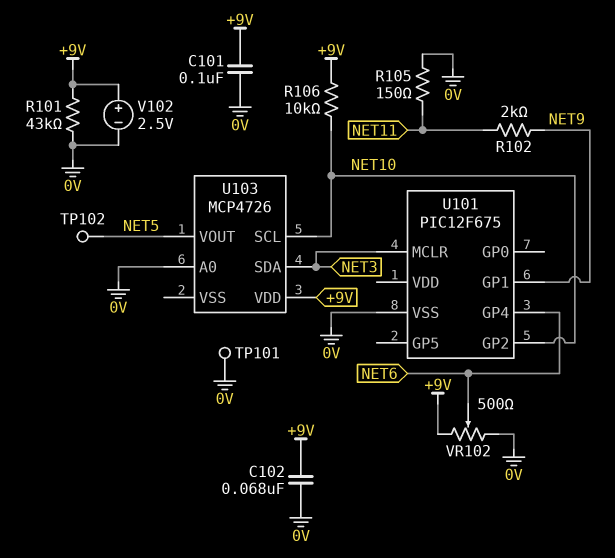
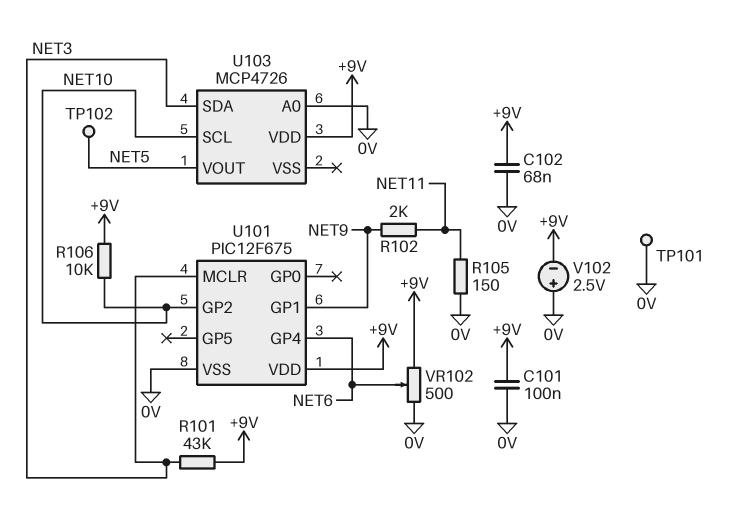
R101: 43k (+9V, 0V) -> 43k (+9V, NET3)
U101 pin VDD: none -> +9V
V102: 2.5V (plus +9V, minus 0V) -> 2.5V (plus 0V, minus +9V)

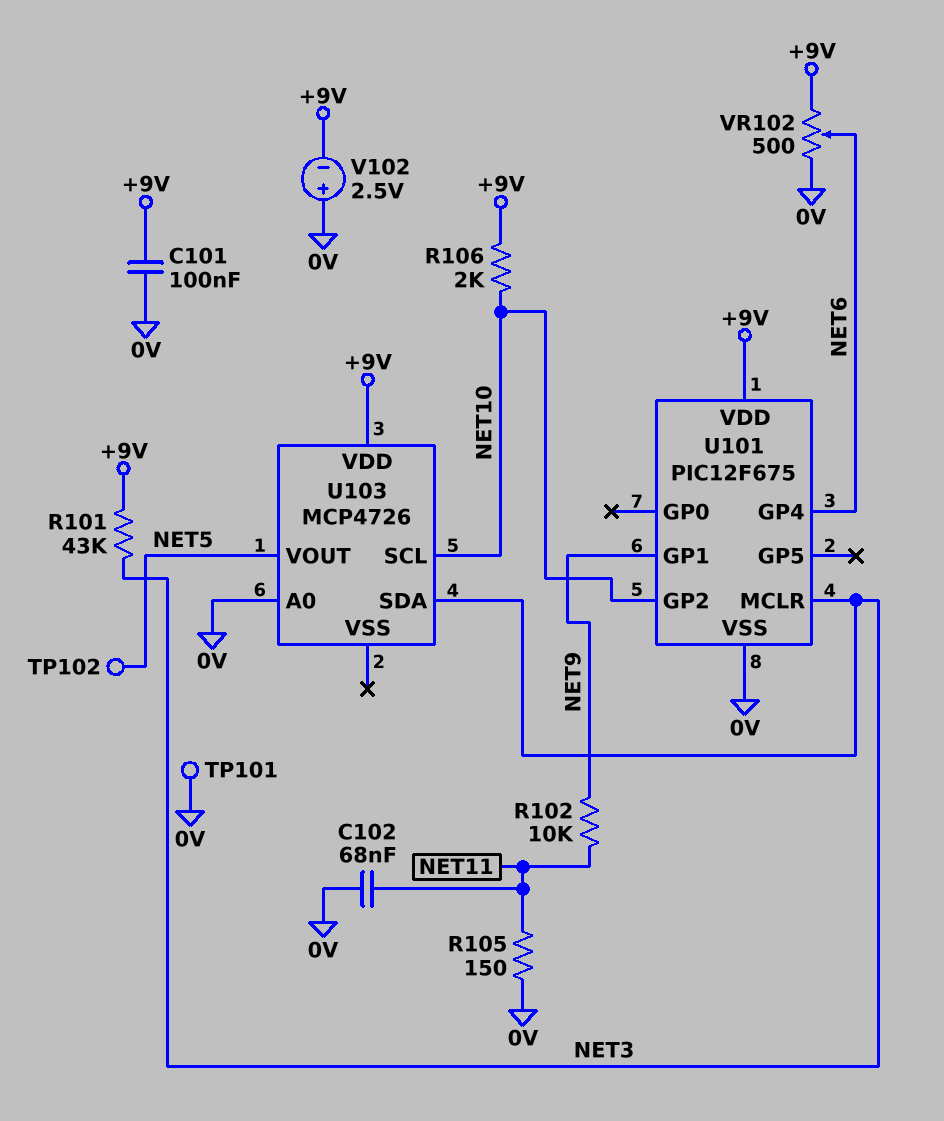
C102: 68nF (+9V, 0V) -> 68nF (0V, NET11)
R102: 2k (NET9, NET11) -> 10k (NET9, NET11)
R106: 10k (+9V, NET10) -> 2k (+9V, NET10)

